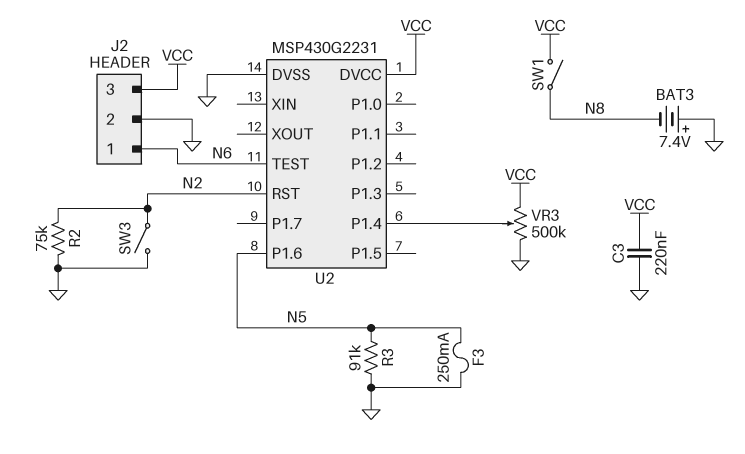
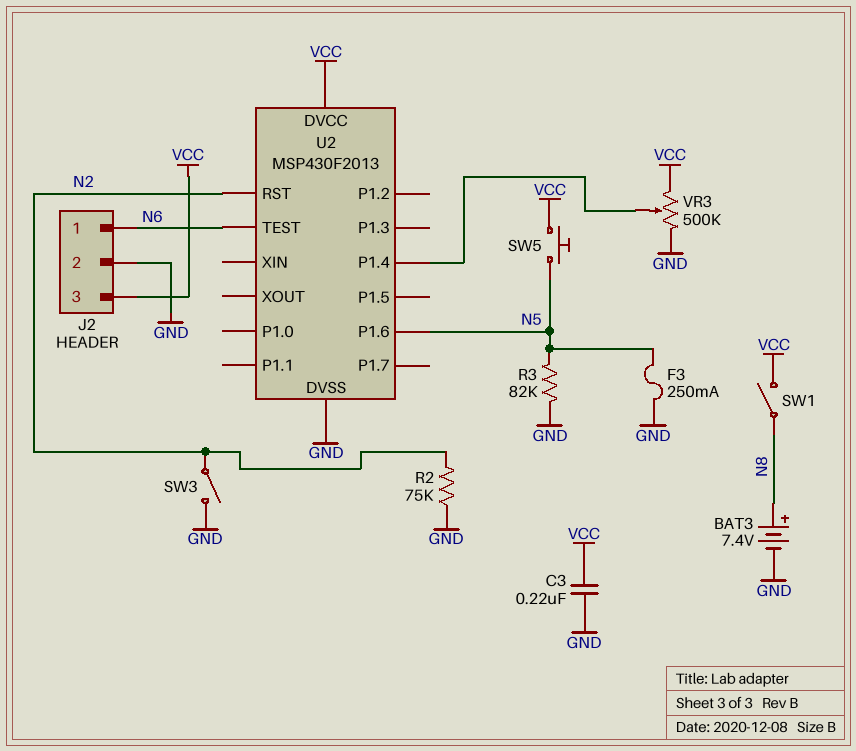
BAT3: 7.4V (plus GND, minus N8) -> 7.4V (plus N8, minus GND)
R3: 91k (GND, N5) -> 82k (GND, N5)
SW5: none -> button (N5, VCC)
U2: MSP430G2231 -> MSP430F2013

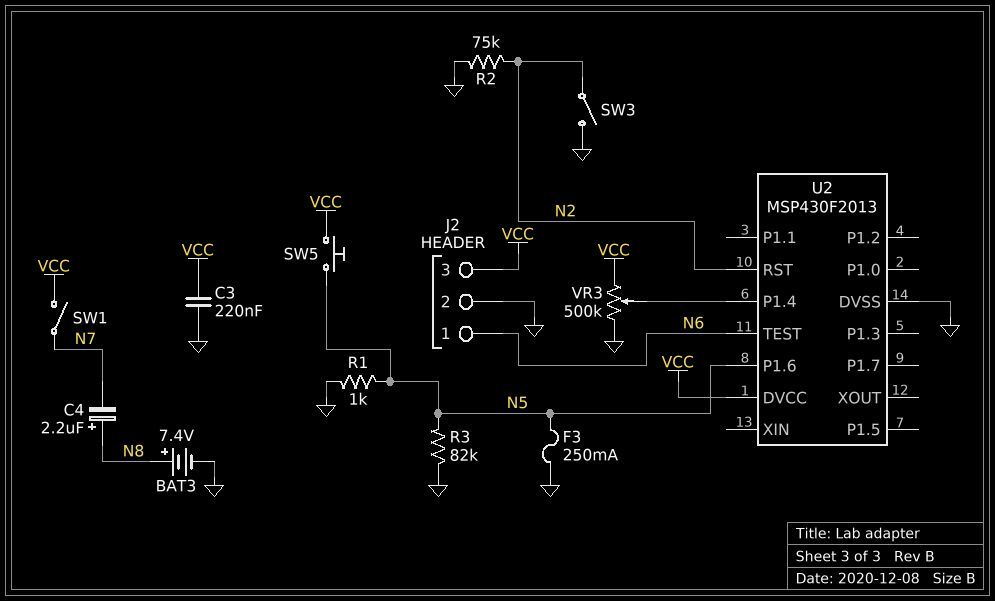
C4: none -> 2.2uF (plus N8, minus N7)
R1: none -> 1k (GND, N5)
SW1: switch (N8, VCC) -> switch (N7, VCC)

